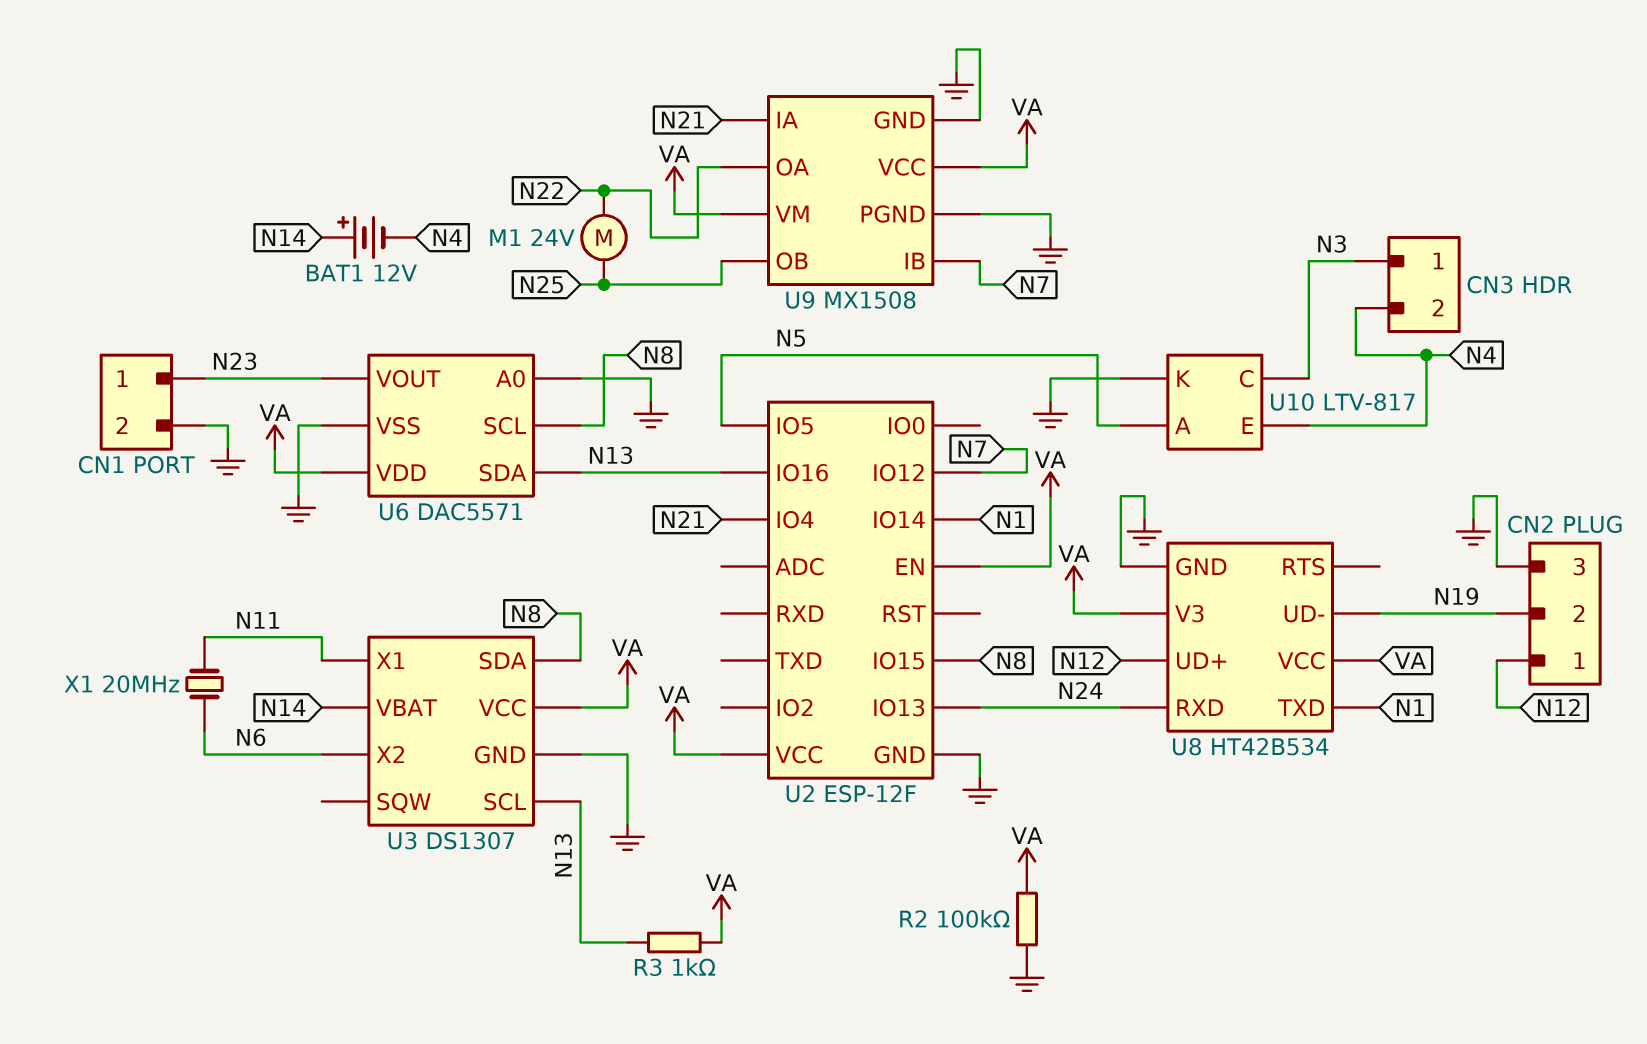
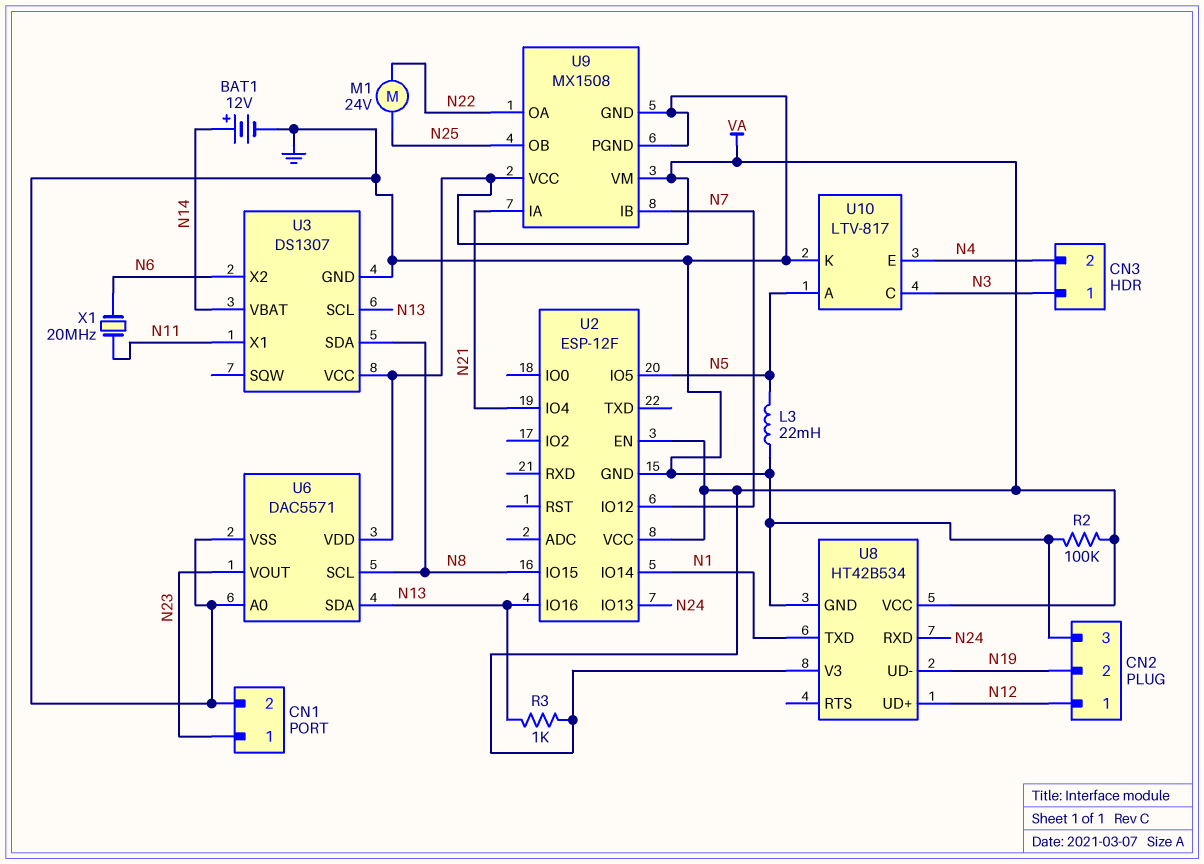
BAT1: 12V (plus N14, minus N4) -> 12V (plus N14, minus GND)
L3: none -> 22mH (GND, N5)

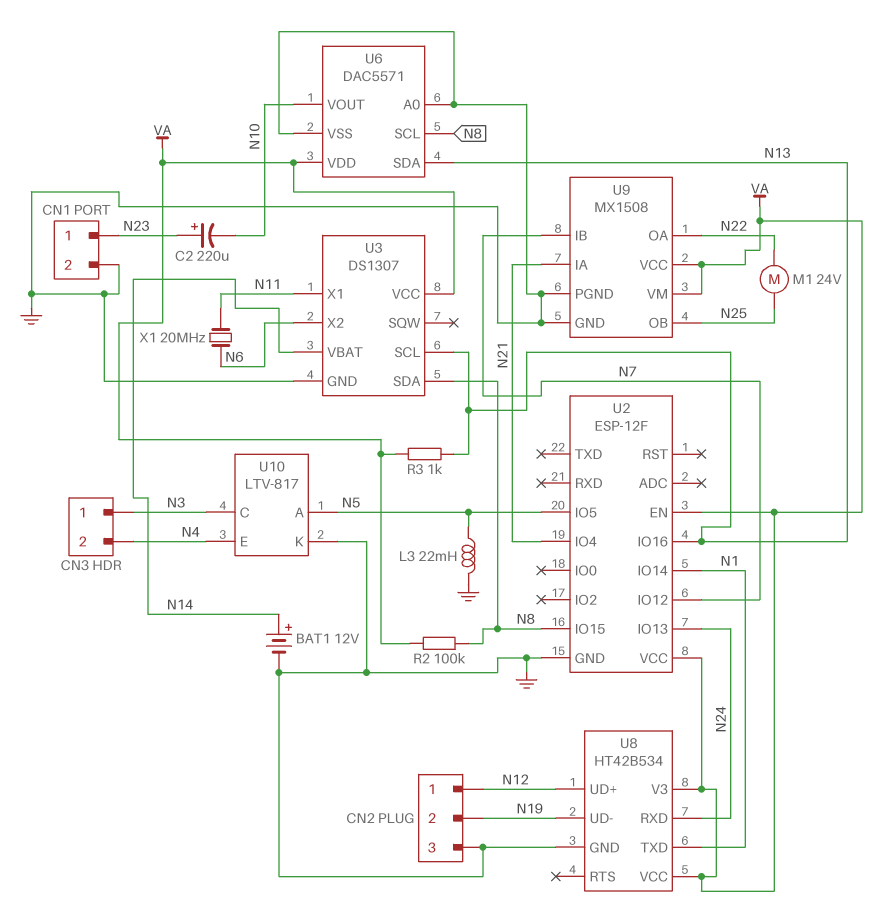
C2: none -> 220uF (plus N23, minus N10)
R2: 100k (GND, VA) -> 100k (N8, VA)
U6 pin VOUT: N23 -> N10

